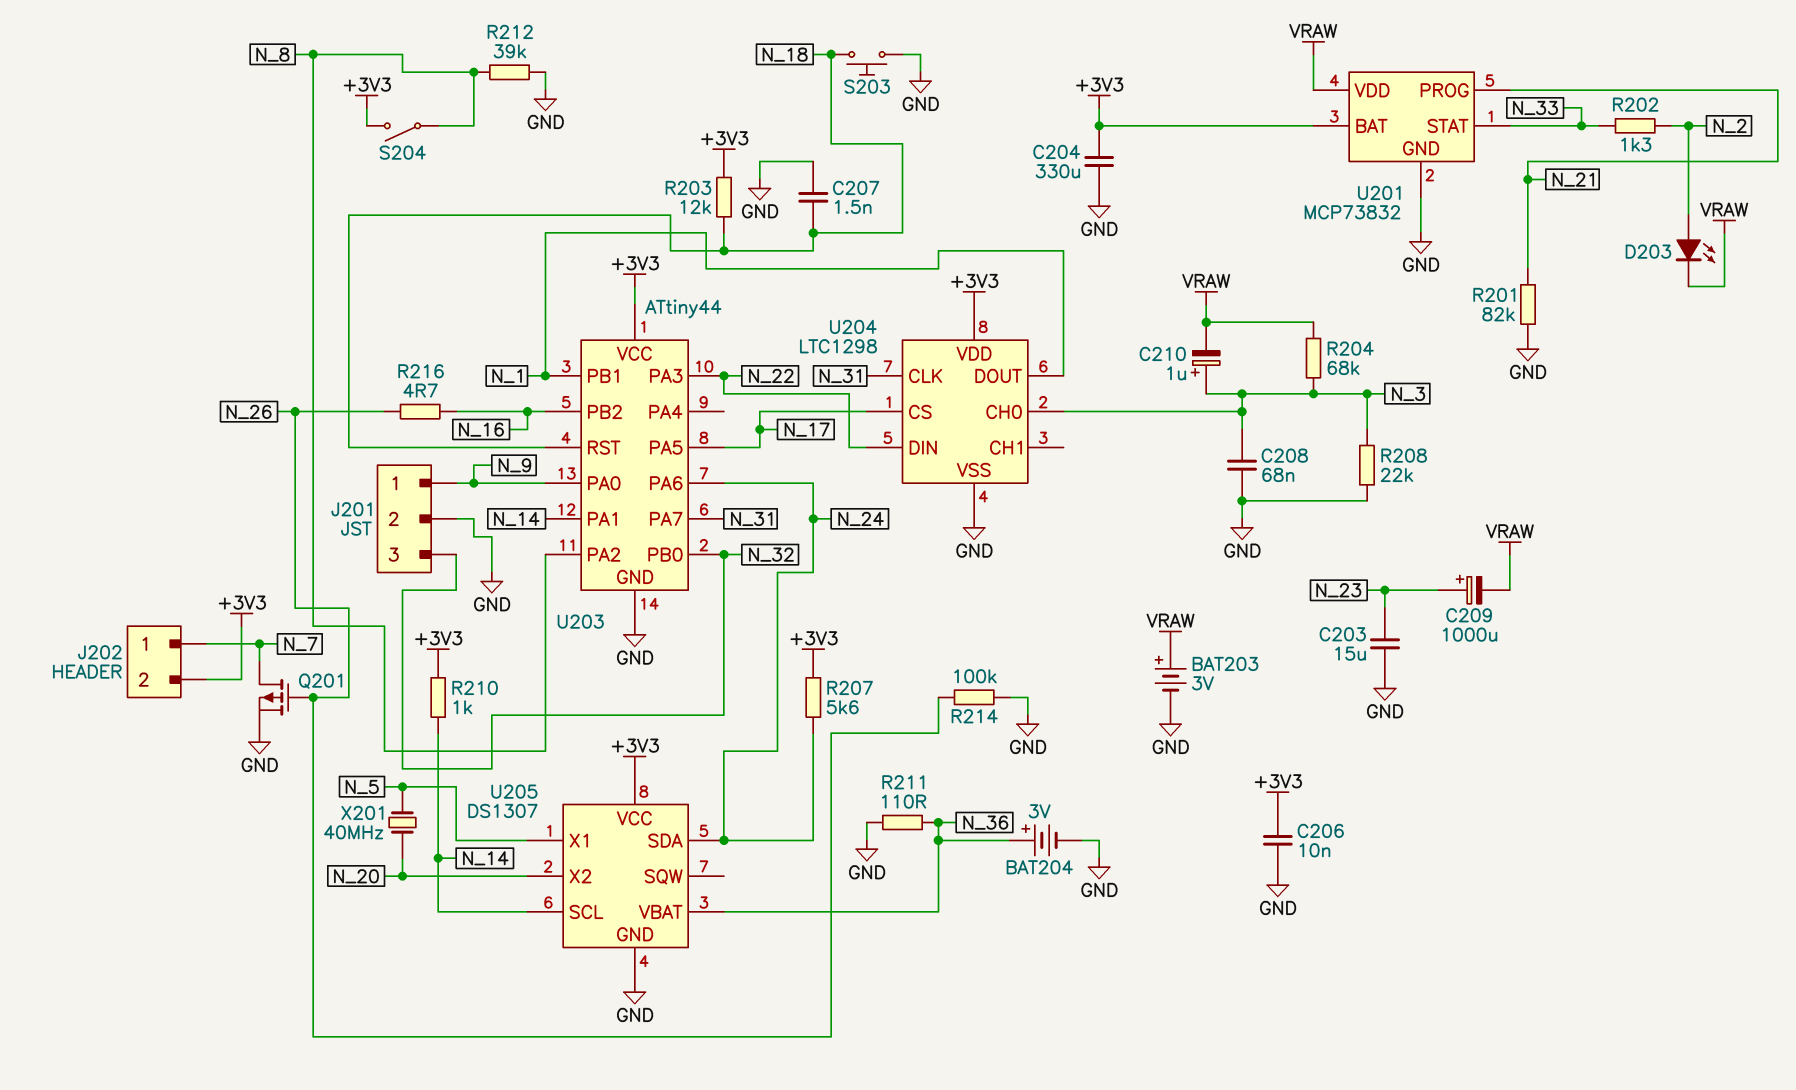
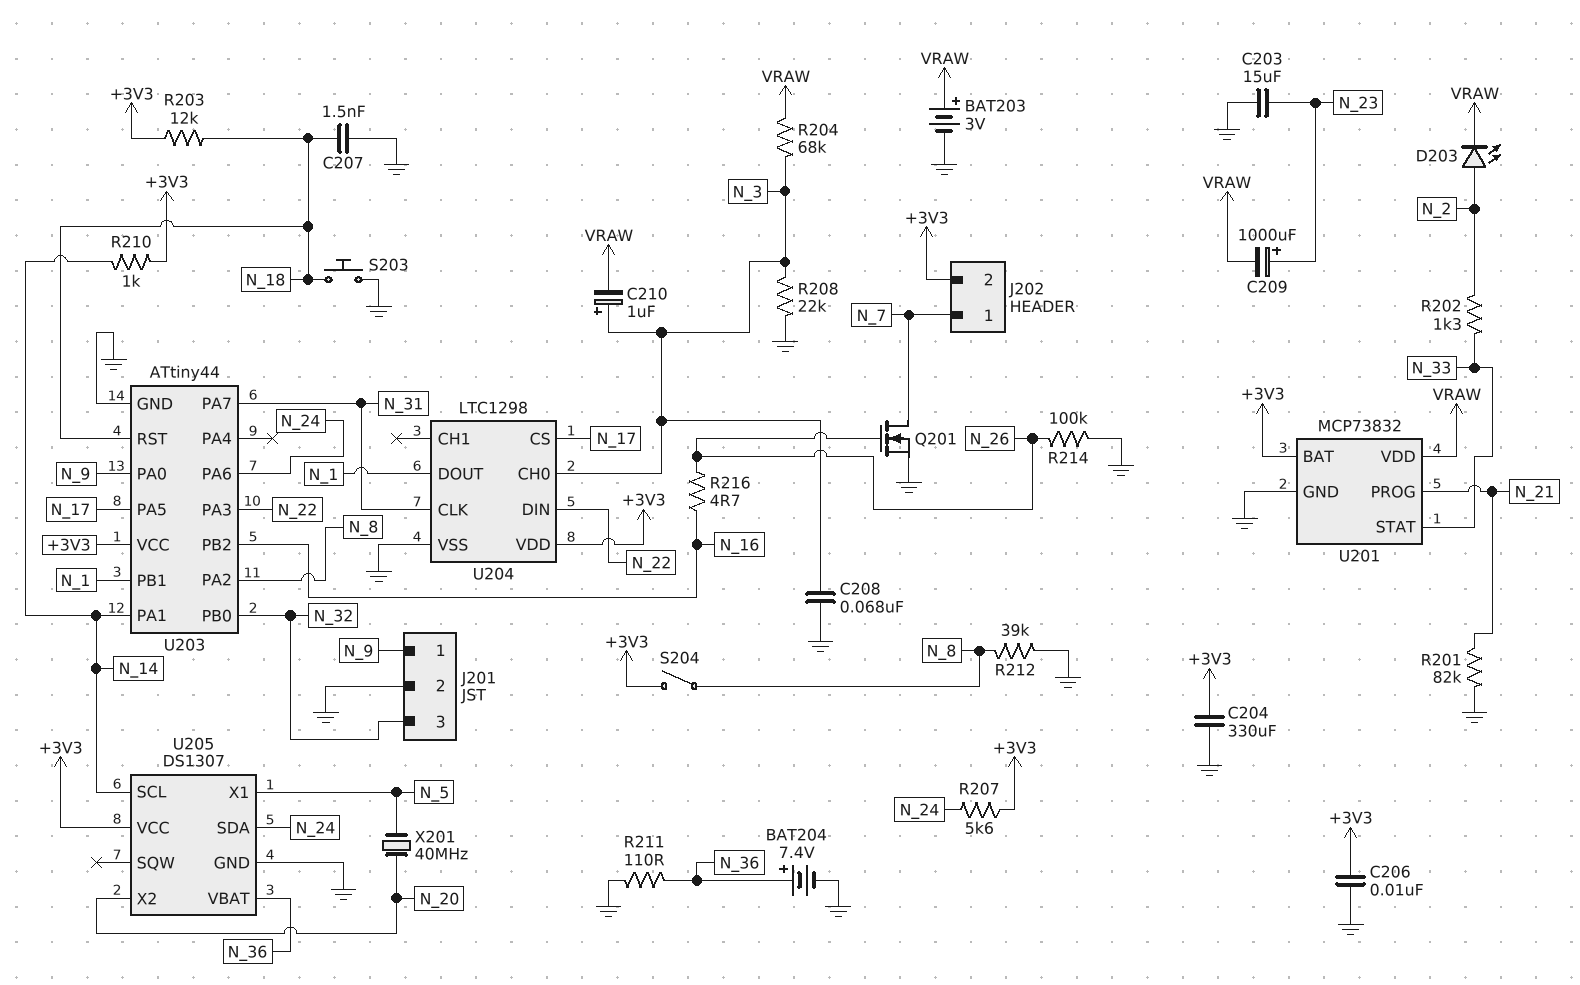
BAT204: 3V (plus N_36, minus GND) -> 7.4V (plus N_36, minus GND)
Q201: PMOS (G N_26, D N_7, S GND) -> NMOS (G N_26, D N_7, S GND)

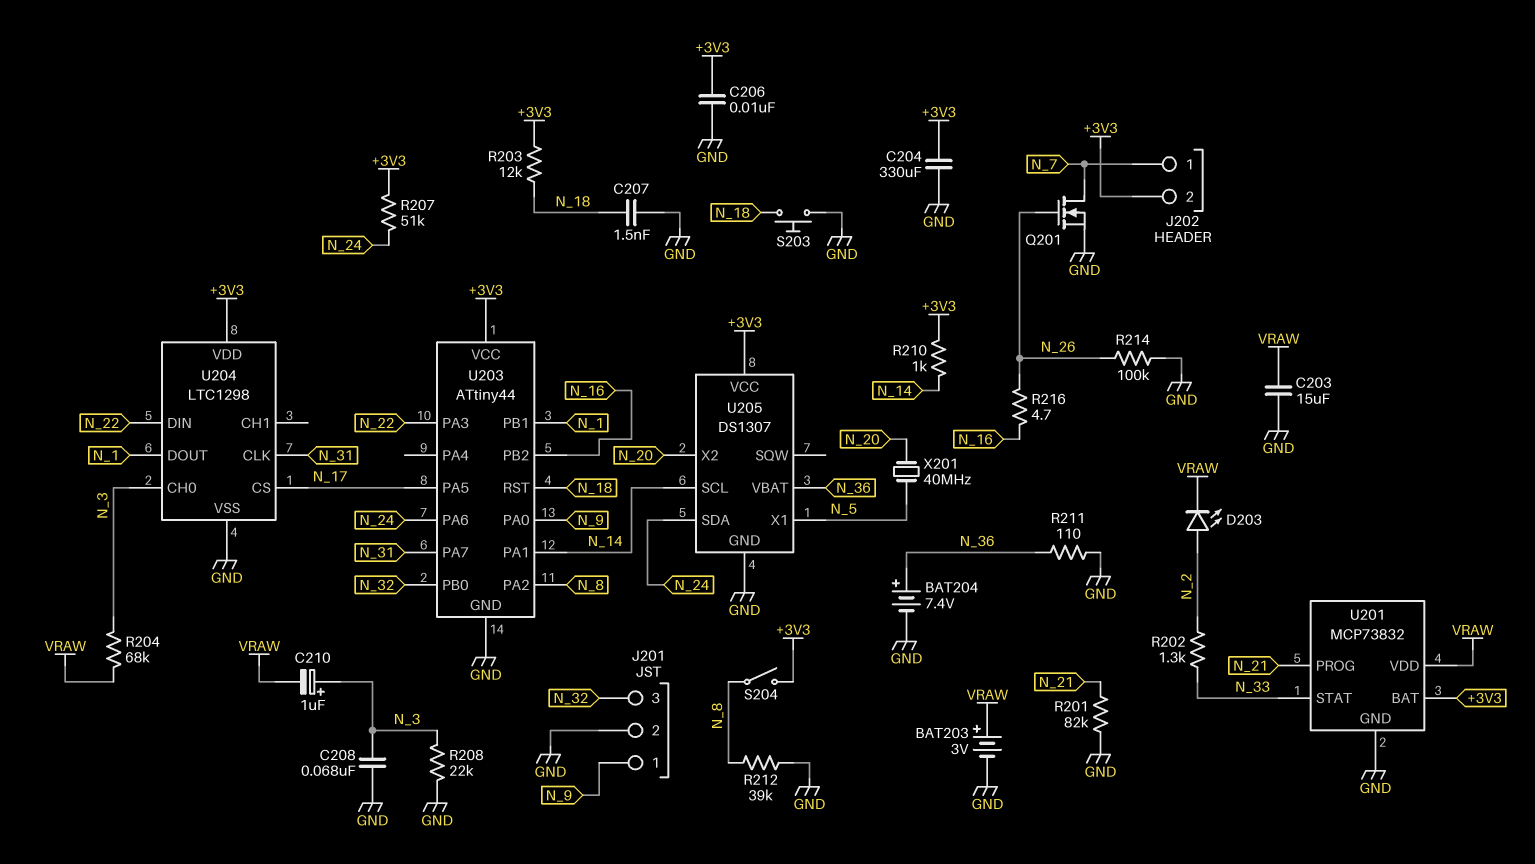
C203: 15uF (GND, N_23) -> 15uF (GND, VRAW)
C209: 1000uF (plus N_23, minus VRAW) -> none
R207: 5.6k (+3V3, N_24) -> 51k (+3V3, N_24)

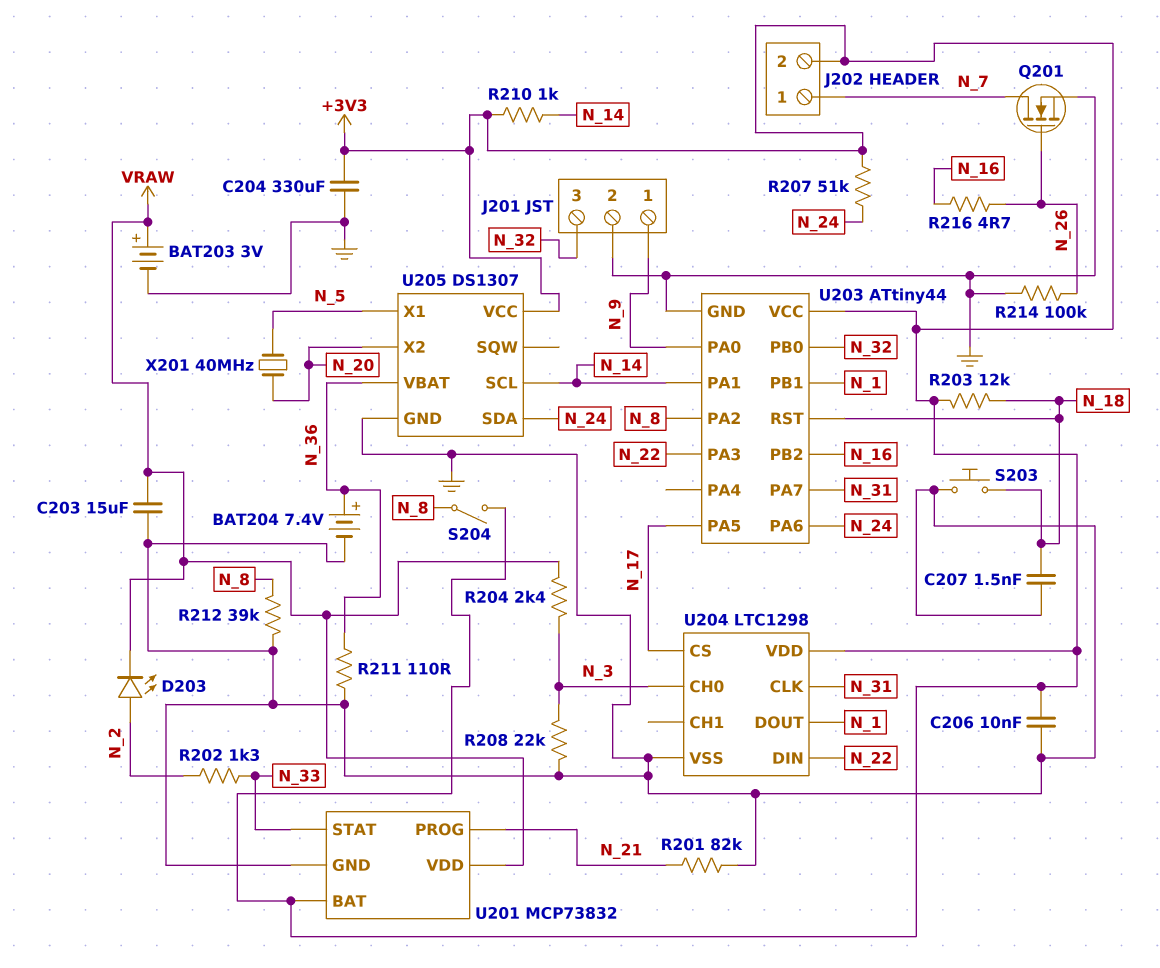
C208: 68nF (GND, N_3) -> none
C210: 1uF (plus N_3, minus VRAW) -> none
R204: 68k (N_3, VRAW) -> 2.4k (N_3, VRAW)

